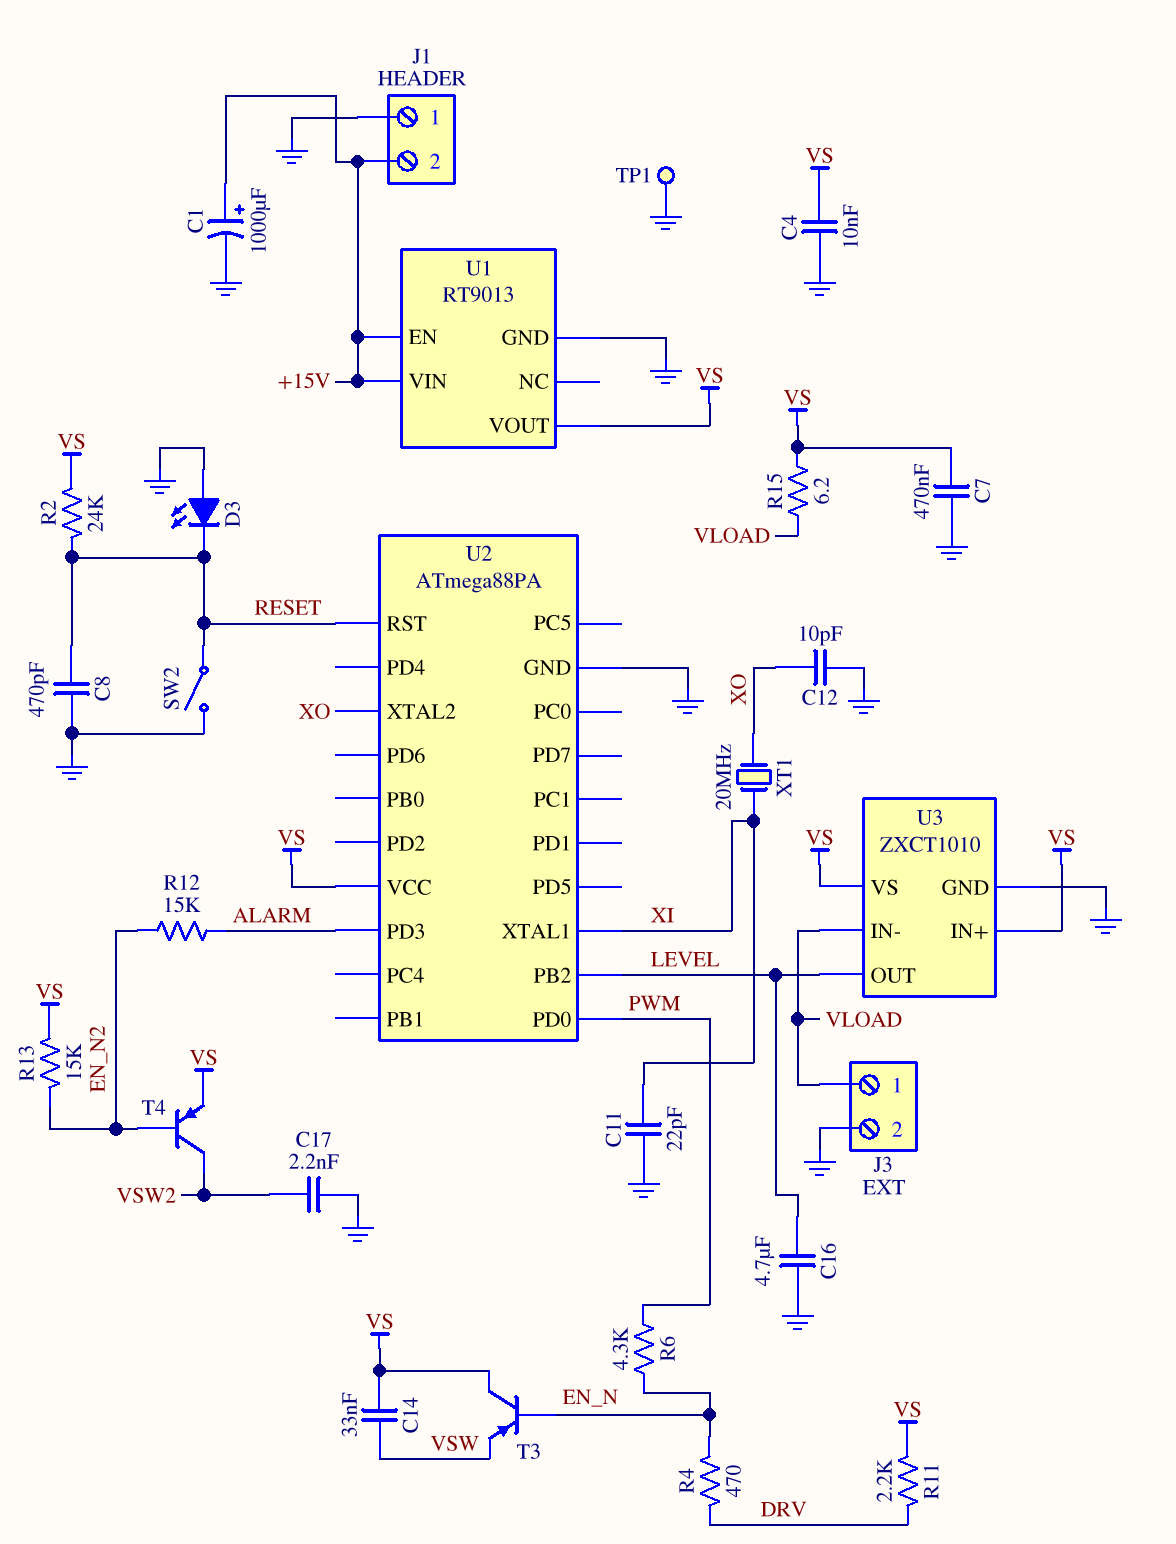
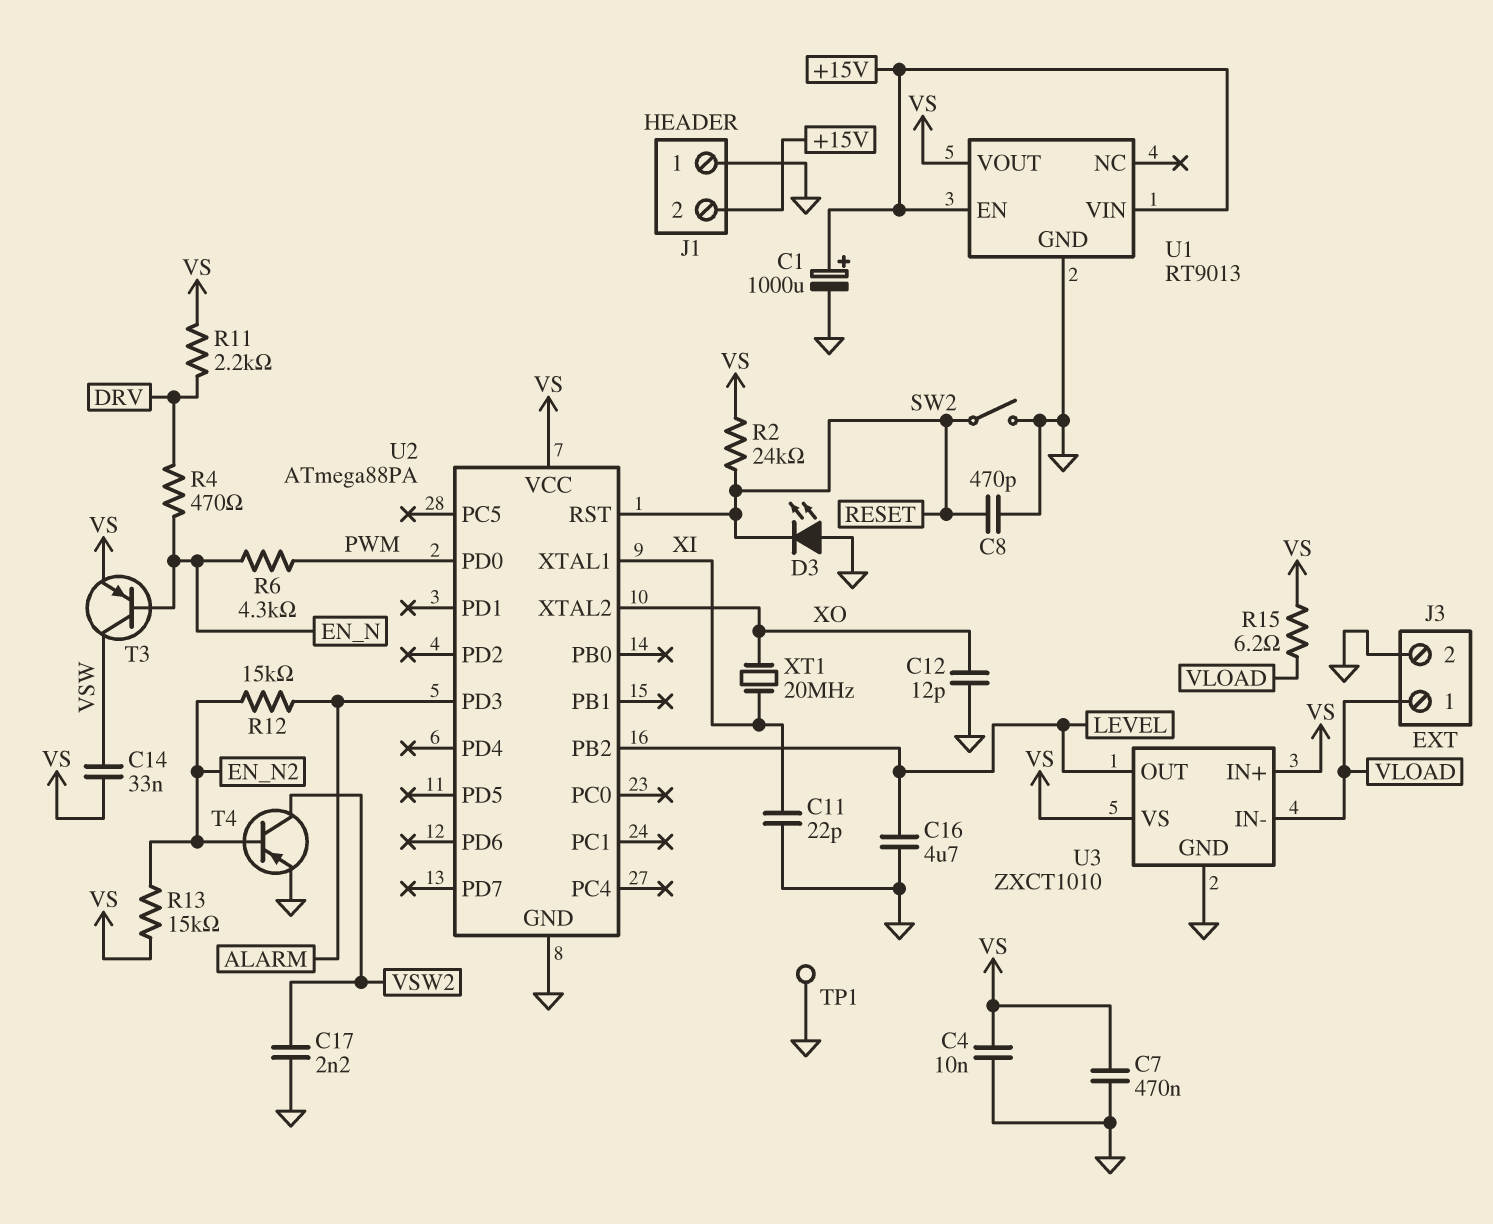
C12: 10pF (GND, XO) -> 12pF (GND, XO)
T3: PNP (B EN_N, C VS, E VSW) -> PNP (B EN_N, C VSW, E VS)
T4: PNP (B EN_N2, C VSW2, E VS) -> PNP (B EN_N2, C VSW2, E GND)

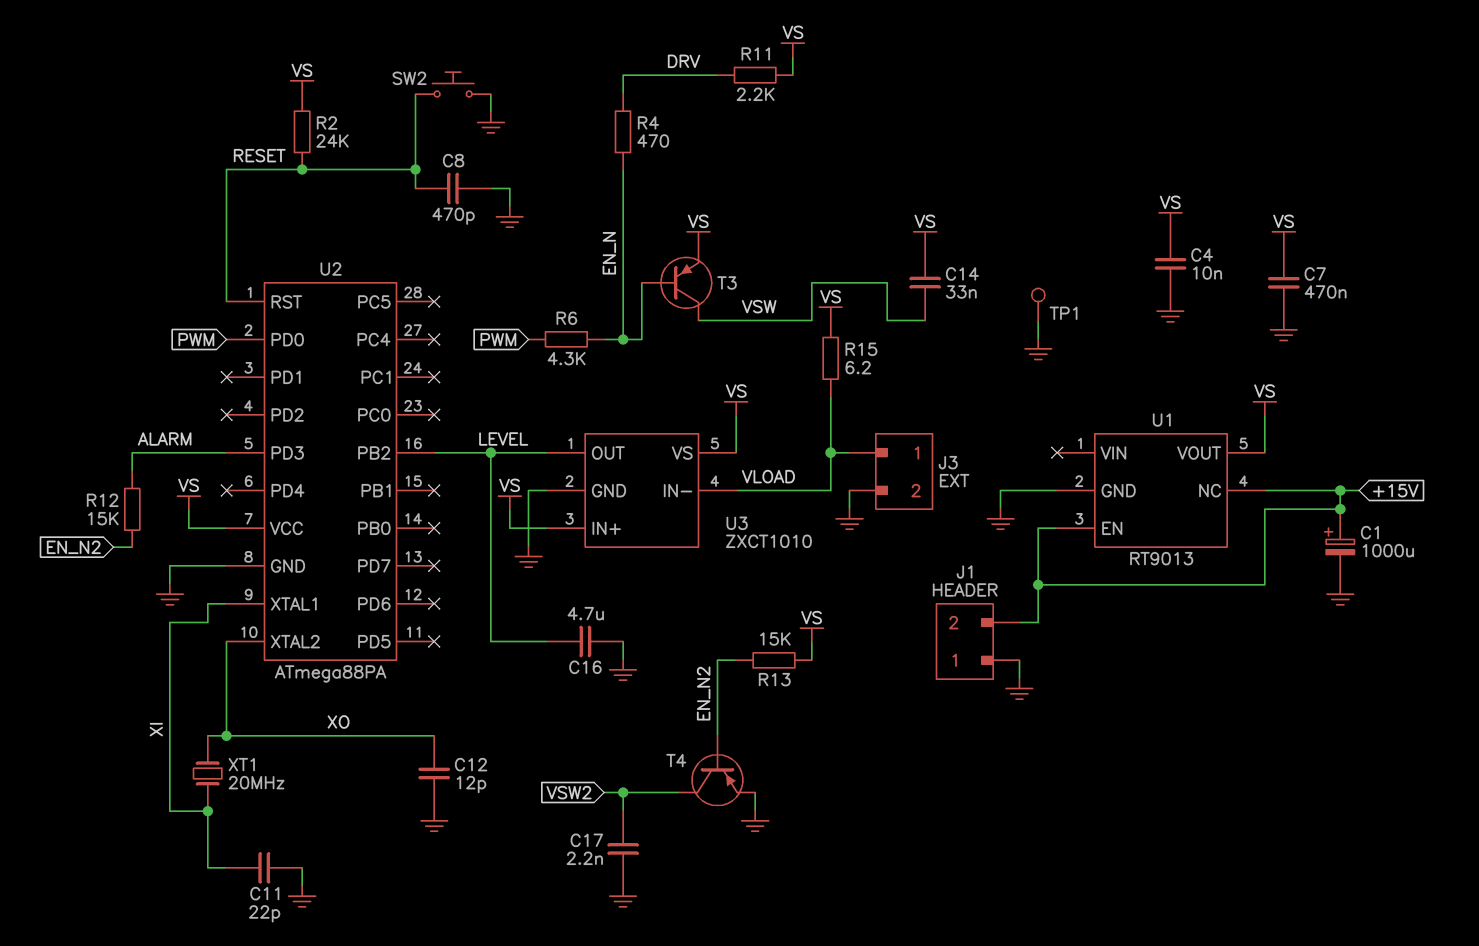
D3: LED (A GND, K RESET) -> none
SW2: switch (GND, RESET) -> button (GND, RESET)
U1 pin NC: none -> +15V
U1 pin VIN: +15V -> none

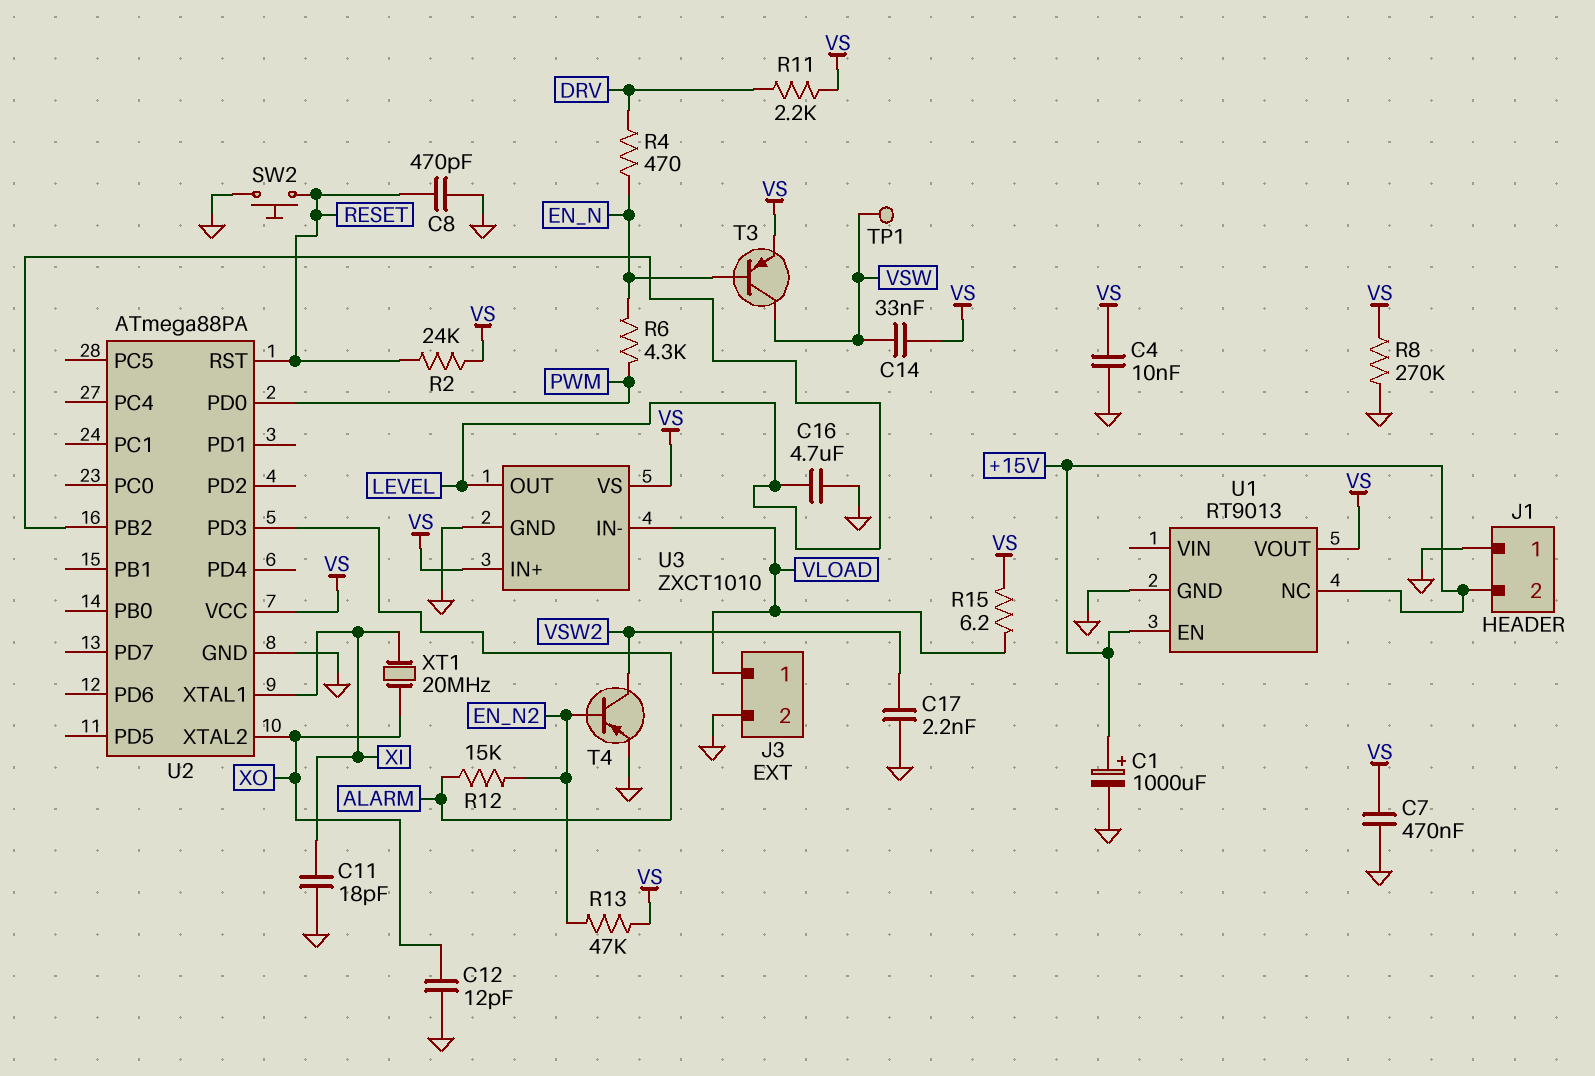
C11: 22pF (GND, XI) -> 18pF (GND, XI)
R8: none -> 270k (GND, VS)
R13: 15k (EN_N2, VS) -> 47k (EN_N2, VS)
TP1: test point (GND) -> test point (VSW)

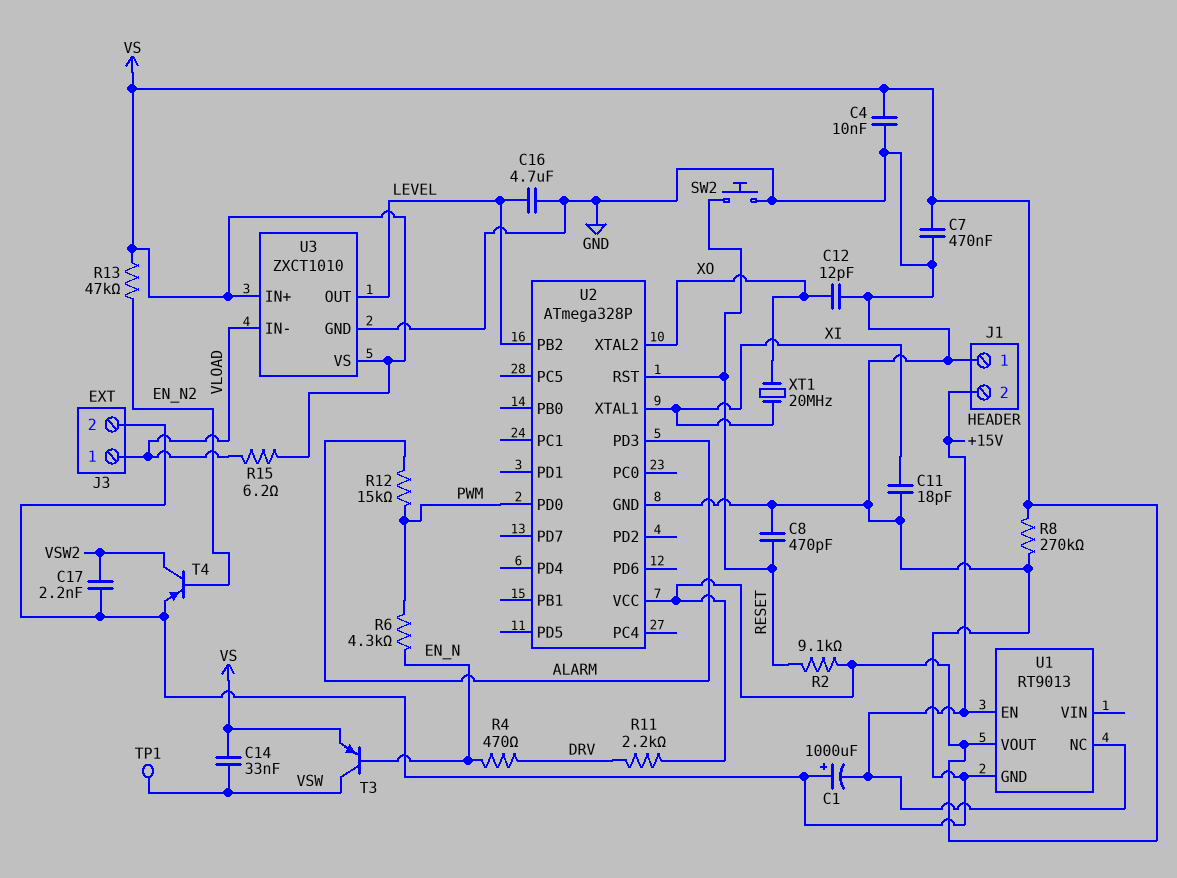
C1: 1000uF (plus +15V, minus GND) -> 1000uF (plus GND, minus +15V)
R2: 24k (RESET, VS) -> 9.1k (RESET, VS)
R12: 15k (ALARM, EN_N2) -> 15k (ALARM, PWM)
U2: ATmega88PA -> ATmega328P

